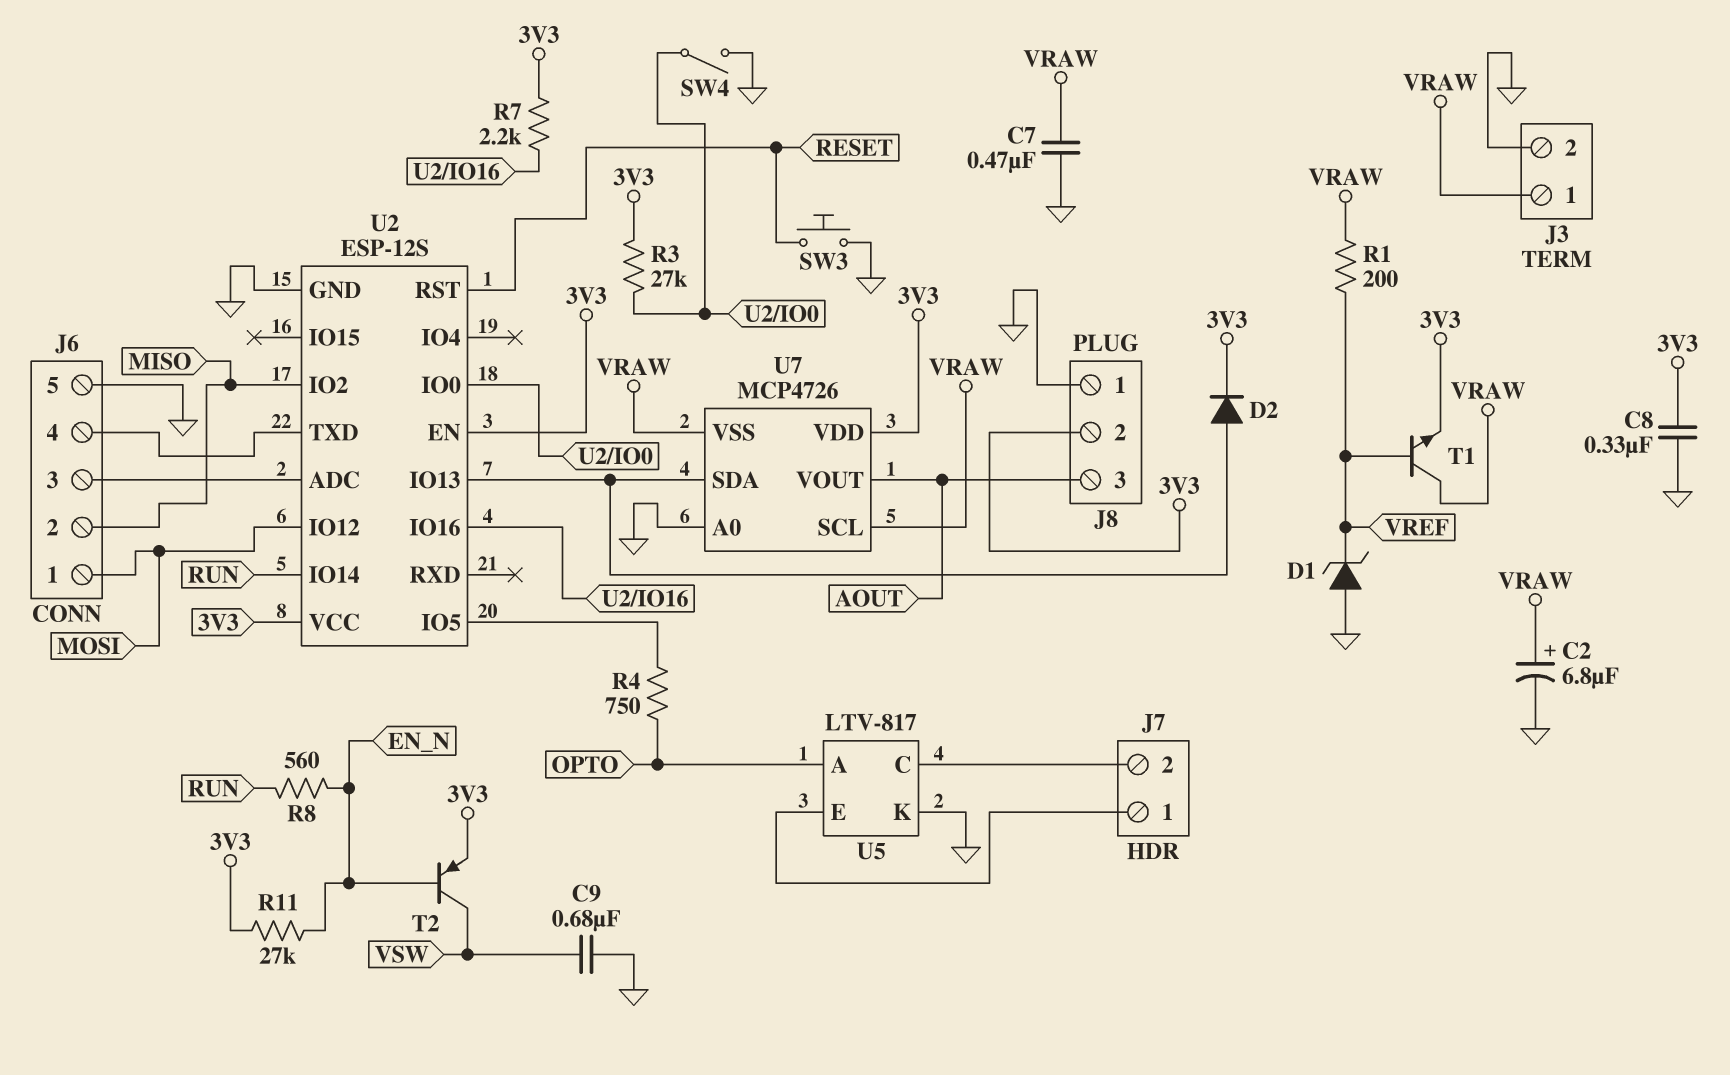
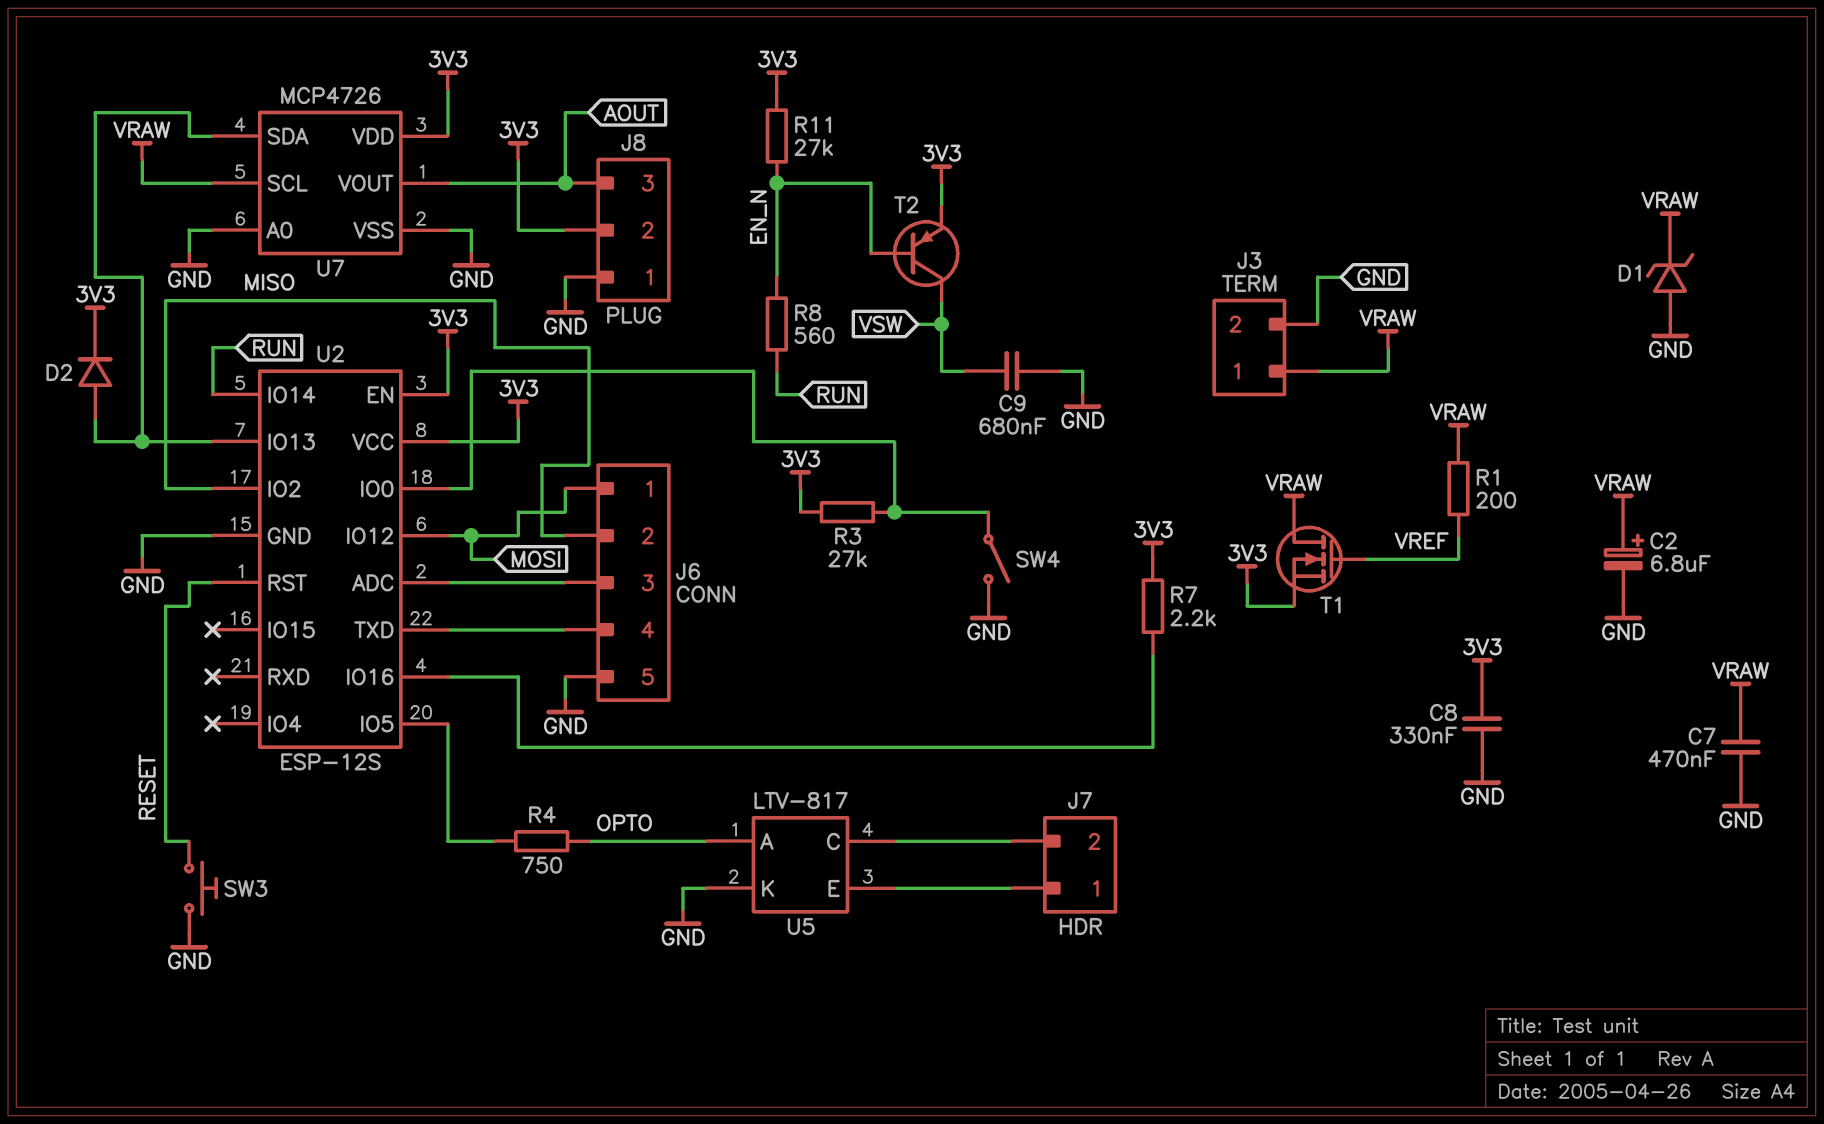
D1: zener (A GND, K VREF) -> zener (A GND, K VRAW)
T1: NPN (B VREF, C VRAW, E 3V3) -> NMOS (G VREF, D VRAW, S 3V3)
U7 pin VSS: VRAW -> GND

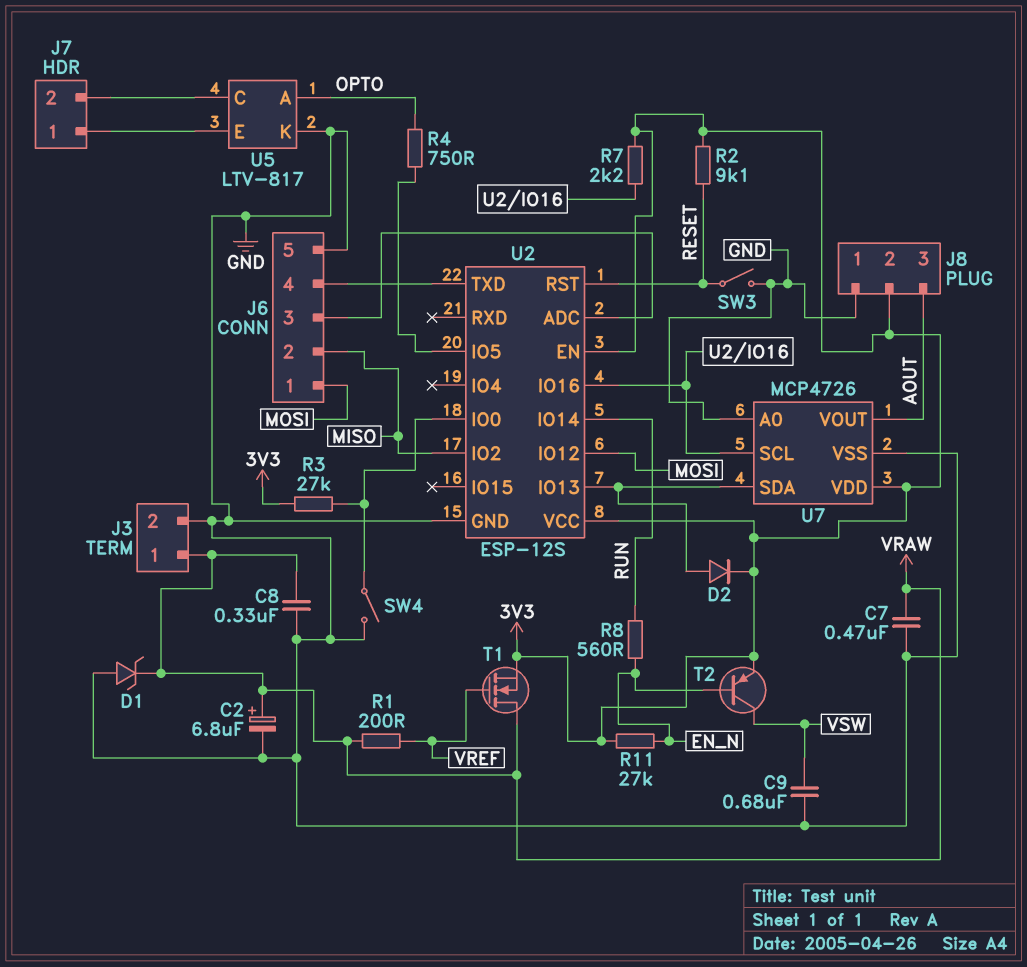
C8: 330nF (3V3, GND) -> 330nF (GND, VRAW)
R2: none -> 9.1k (3V3, RESET)
SW3: button (GND, RESET) -> switch (GND, RESET)
U7 pin SCL: VRAW -> U2/IO16

